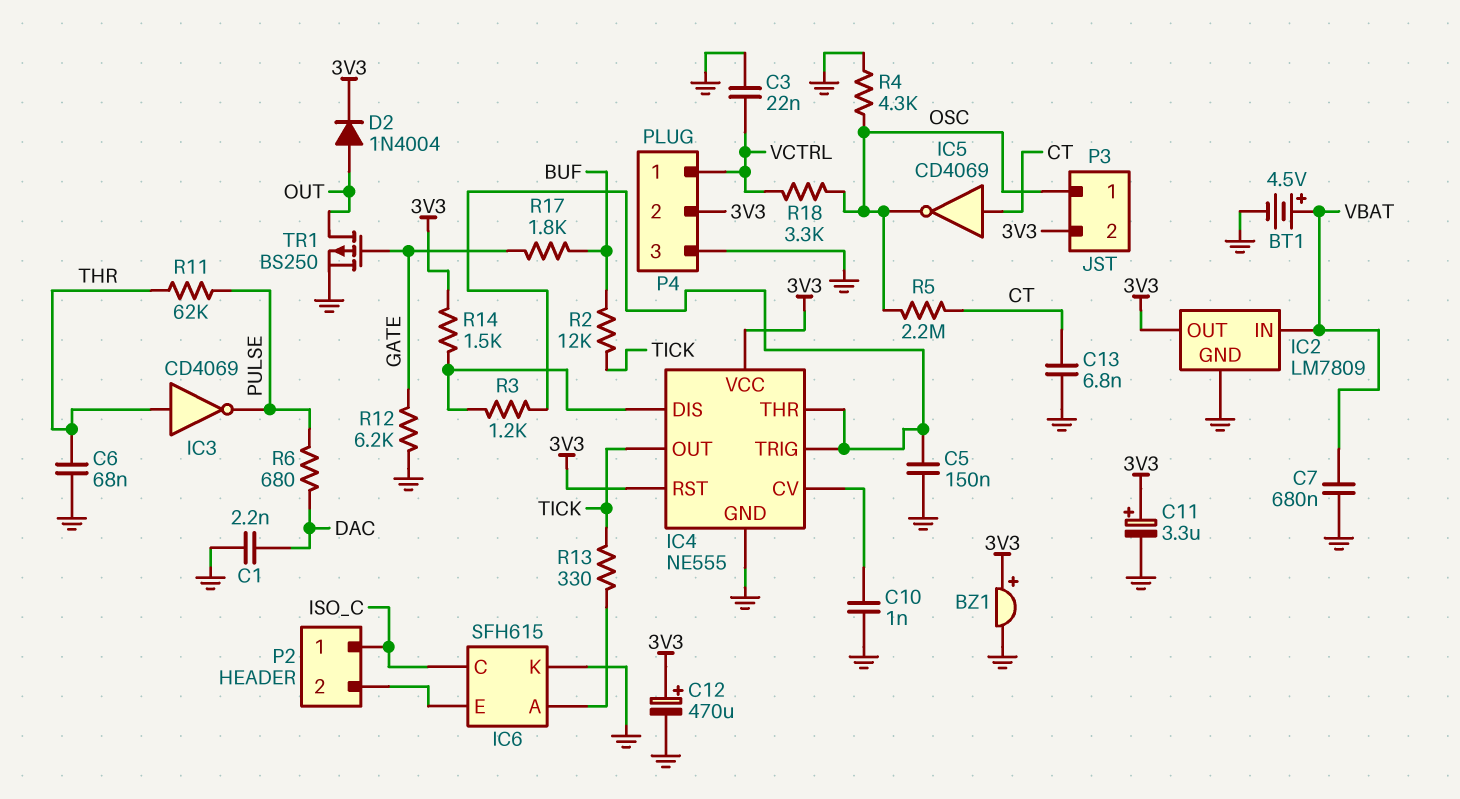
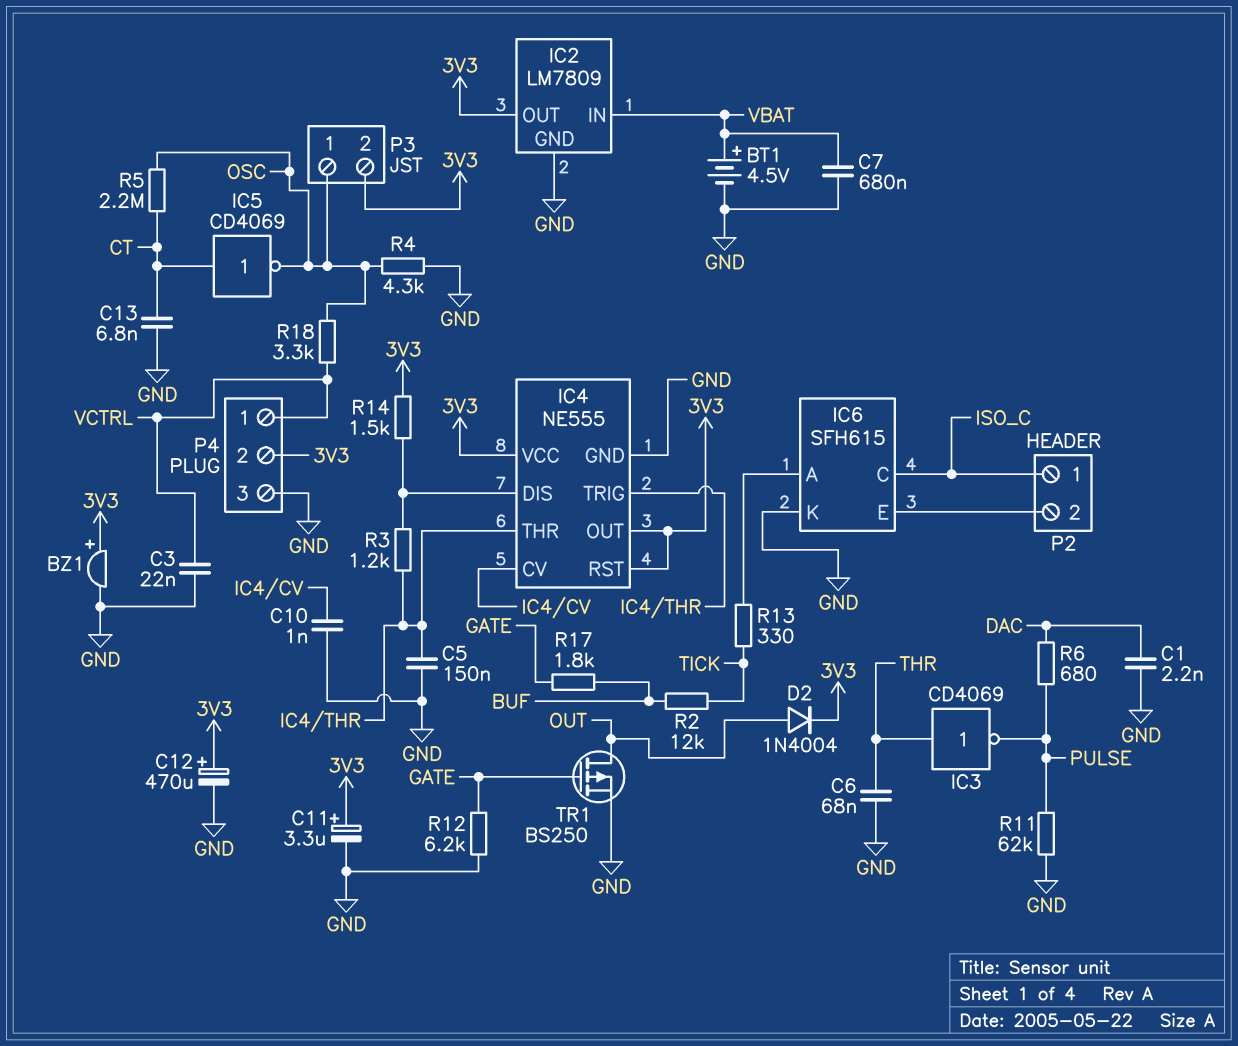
IC4 pin OUT: TICK -> 3V3
R11: 62k (PULSE, THR) -> 62k (GND, PULSE)

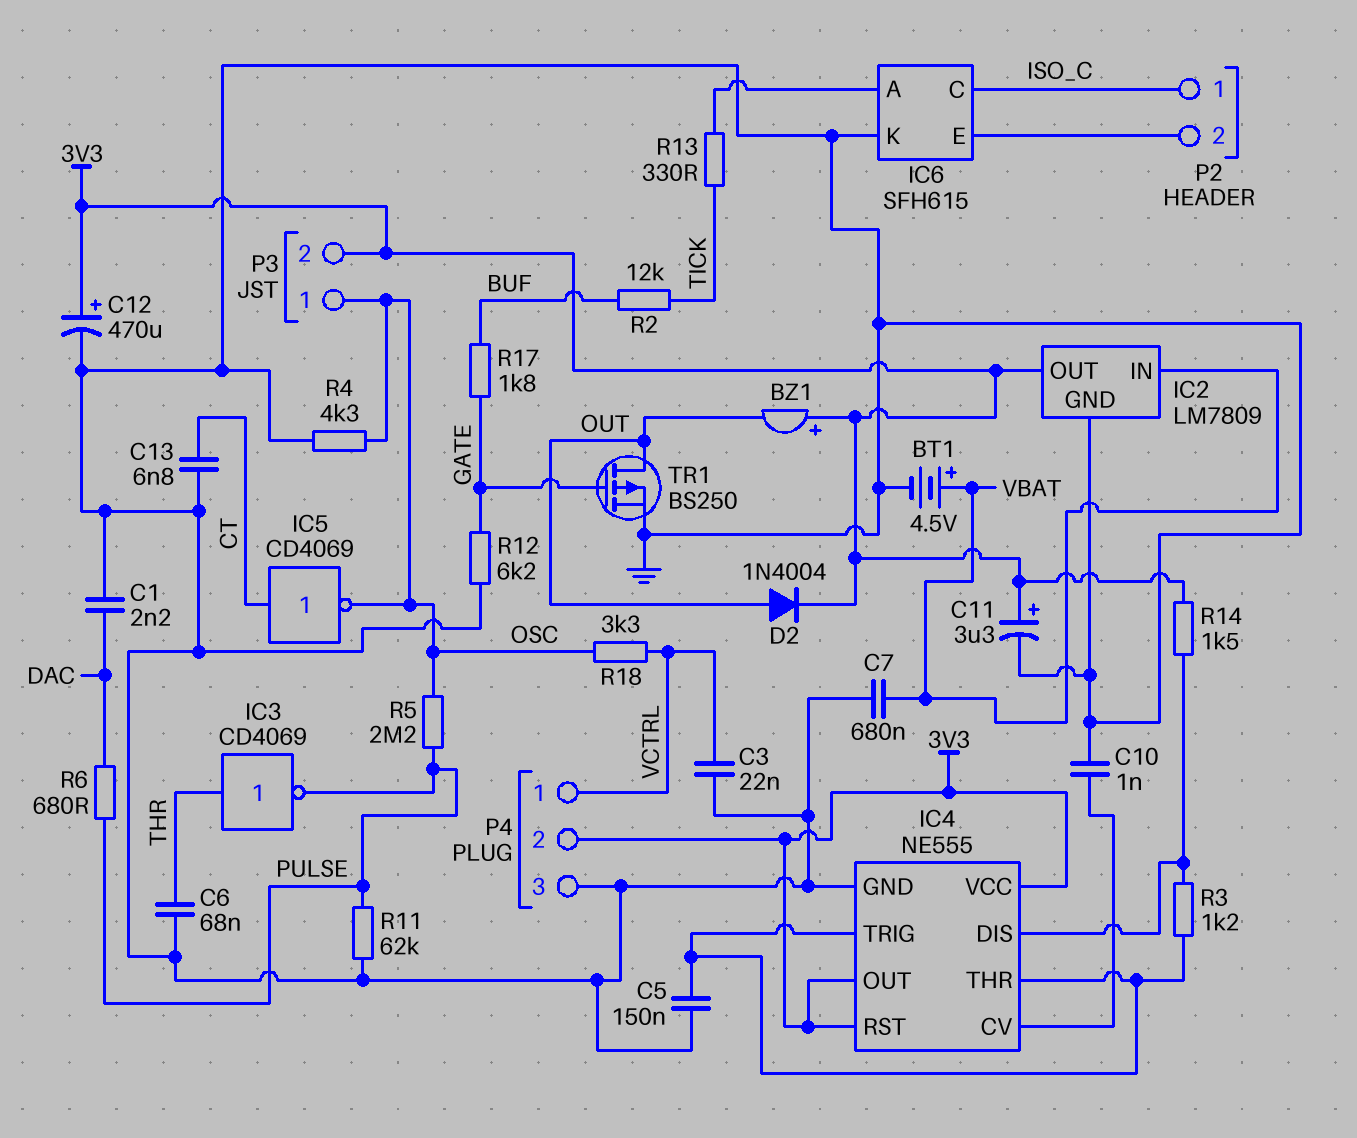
BZ1: buzzer (plus 3V3, minus GND) -> buzzer (plus 3V3, minus OUT)
R5: 2.2M (CT, OSC) -> 2.2M (OSC, PULSE)

